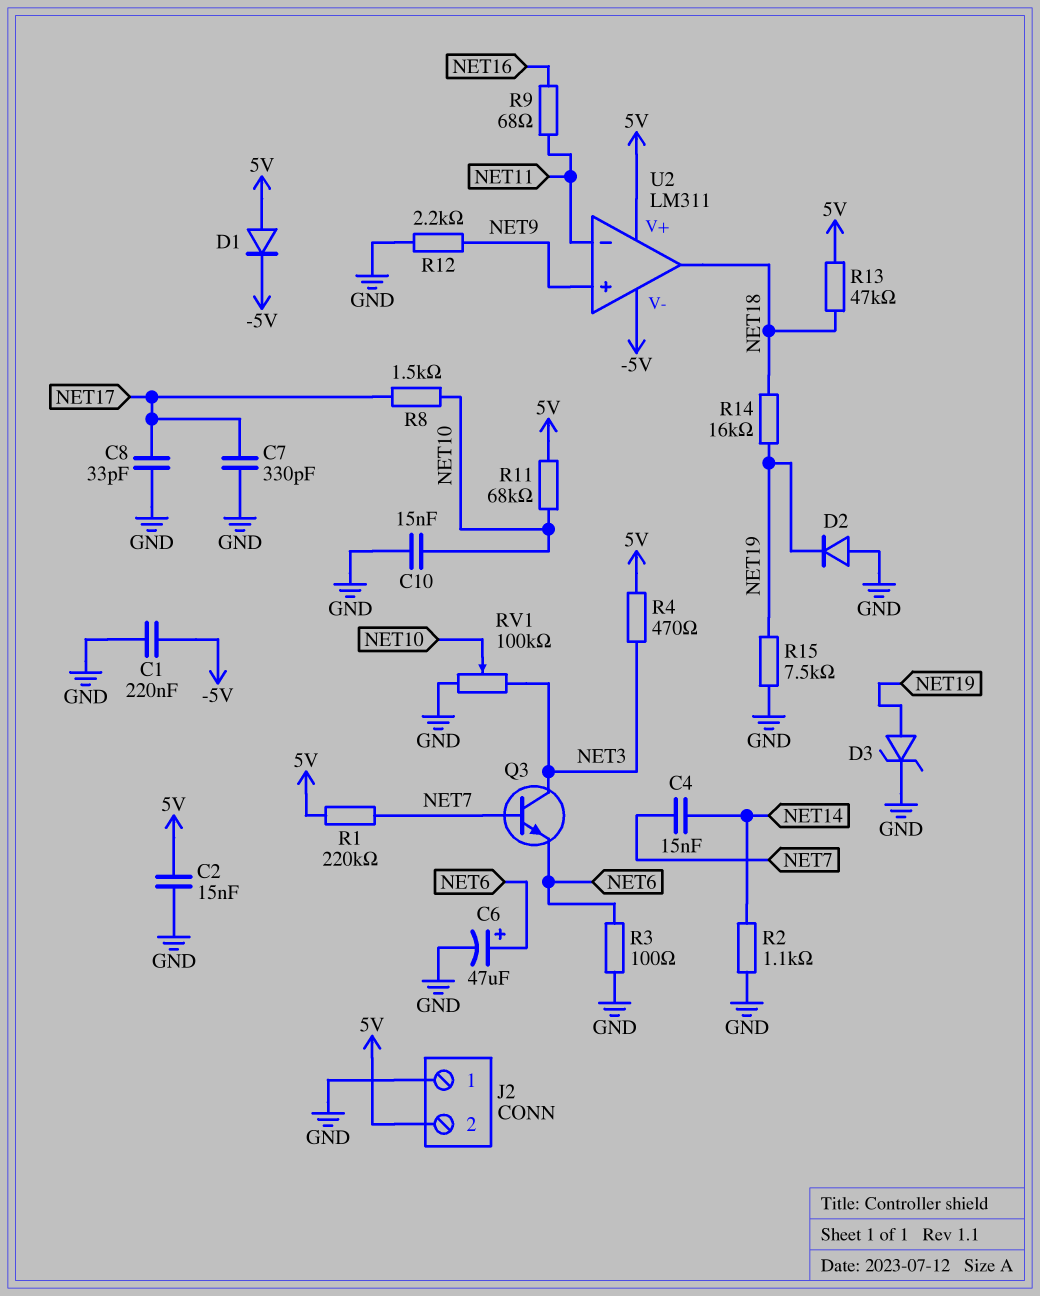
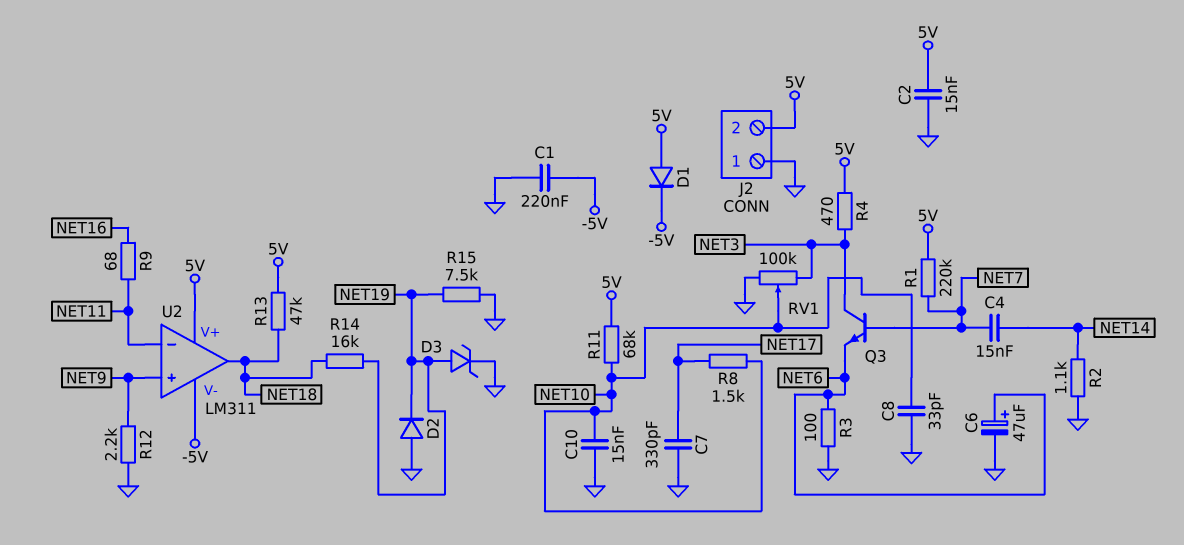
C8: 33pF (GND, NET17) -> 33pF (GND, NET10)

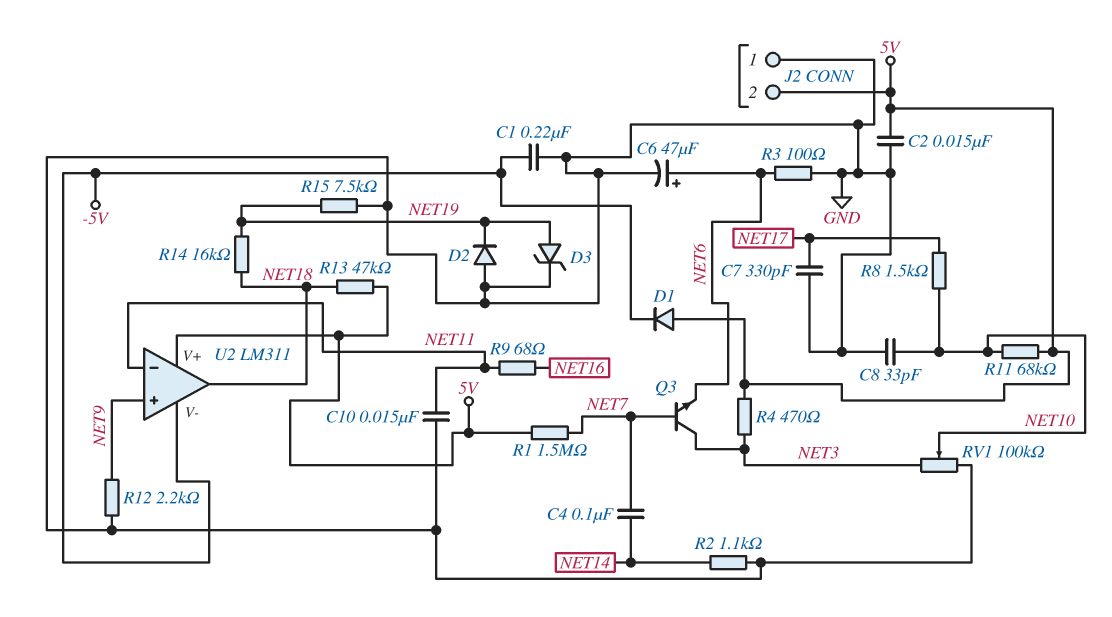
C4: 15nF (NET7, NET14) -> 100nF (NET7, NET14)
C10: 15nF (GND, NET10) -> 15nF (GND, NET11)
R1: 220k (5V, NET7) -> 1.5M (5V, NET7)

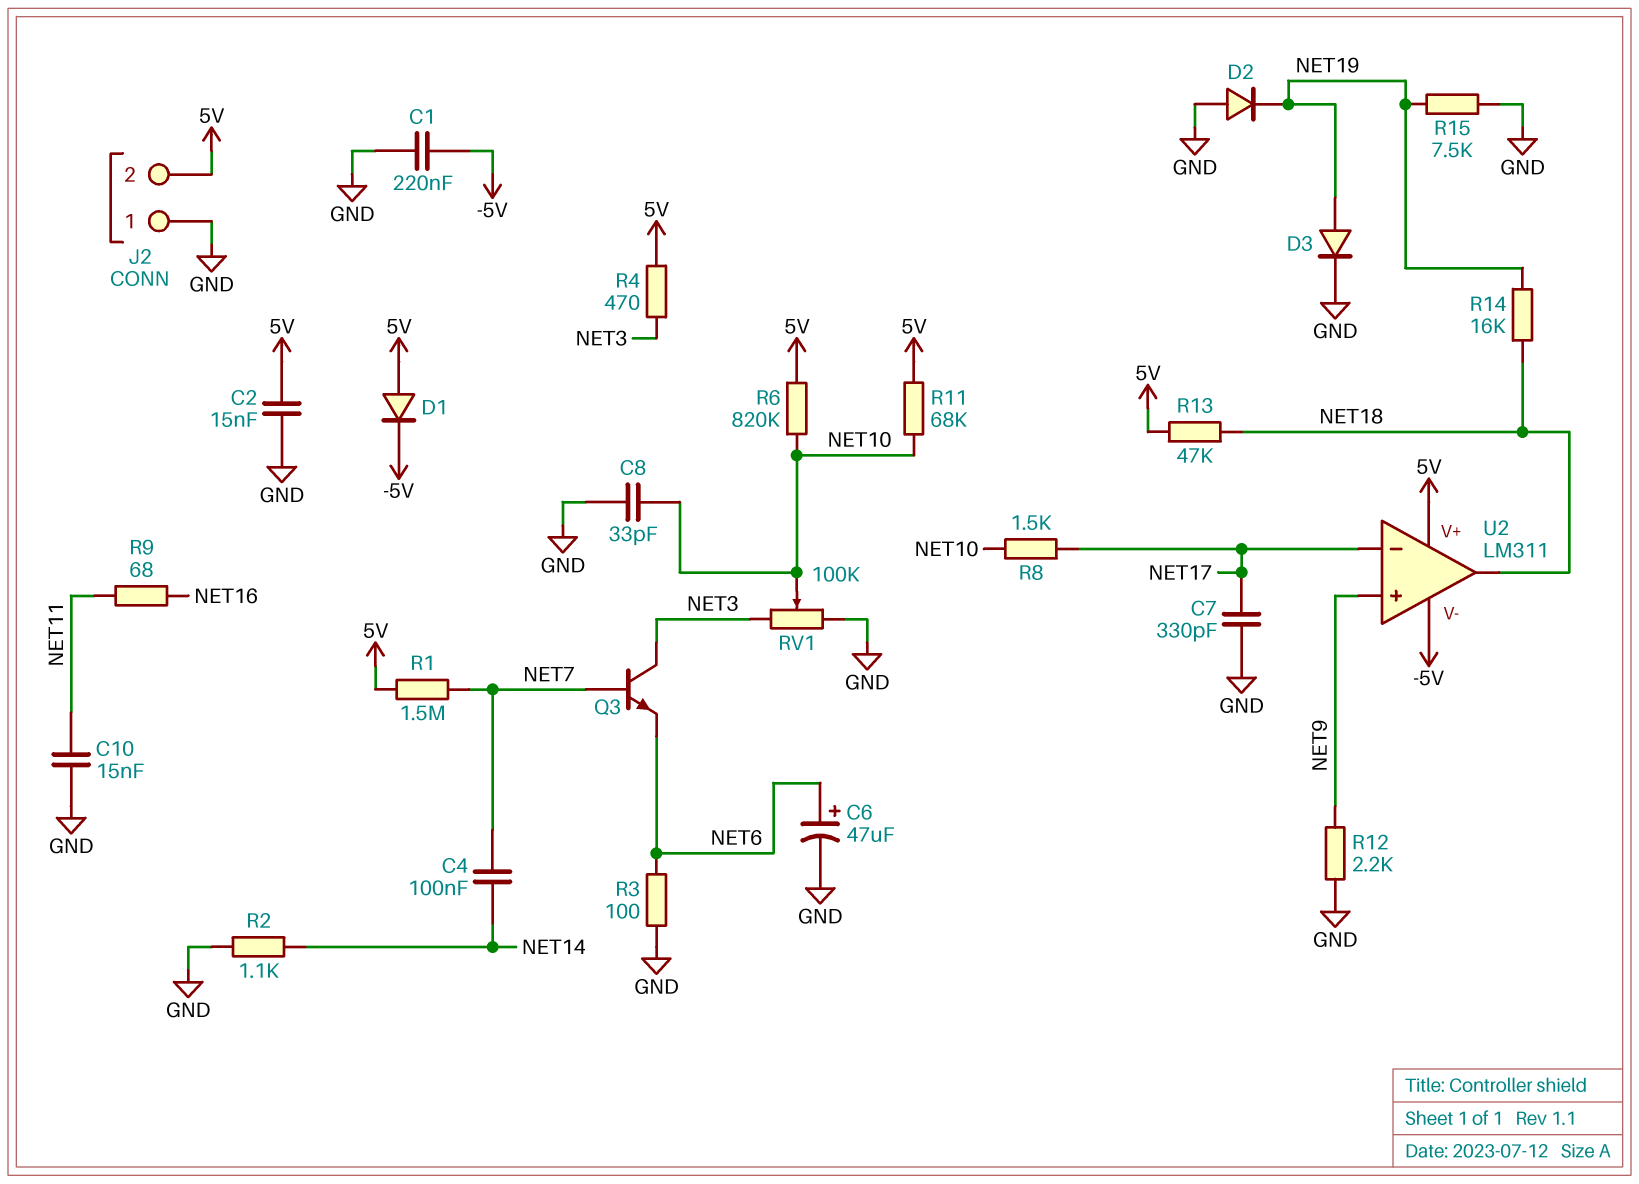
D3: zener (A NET19, K GND) -> diode (A NET19, K GND)
R6: none -> 820k (5V, NET10)
U2 pin in-: NET11 -> NET17

